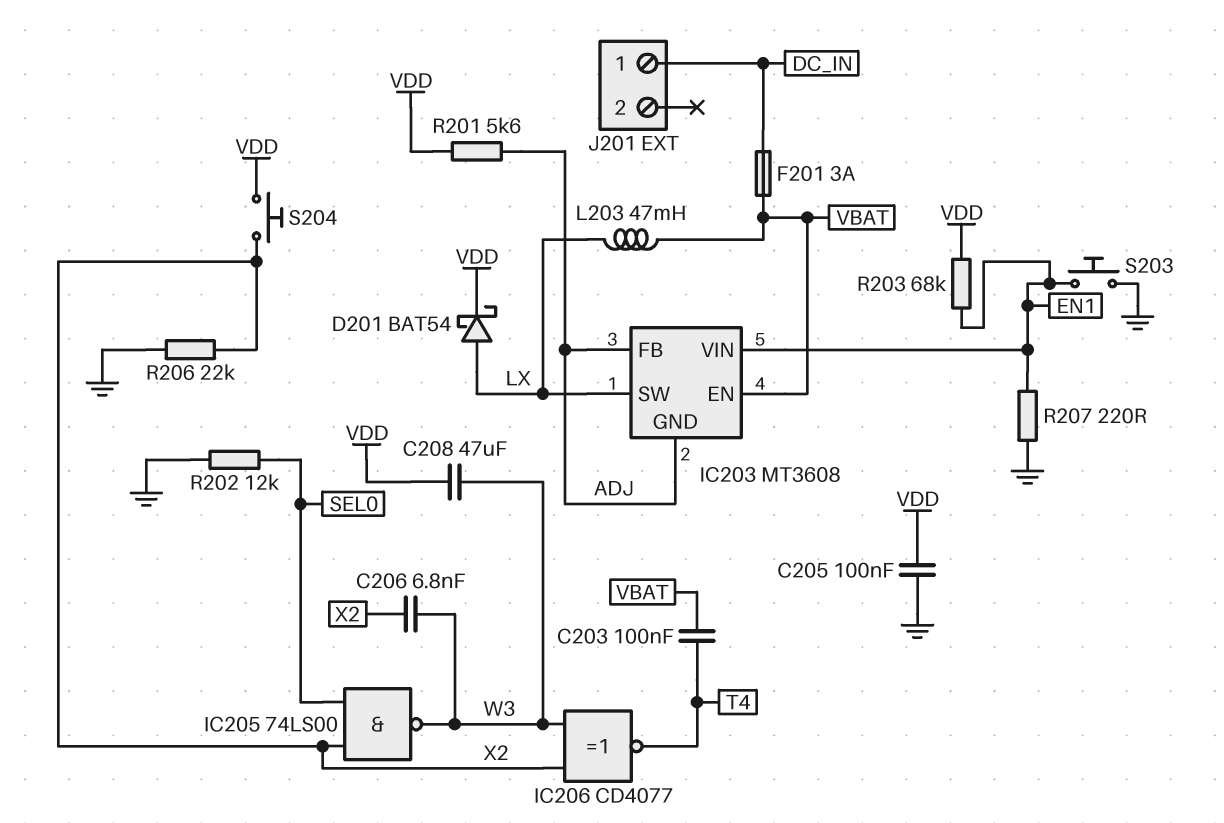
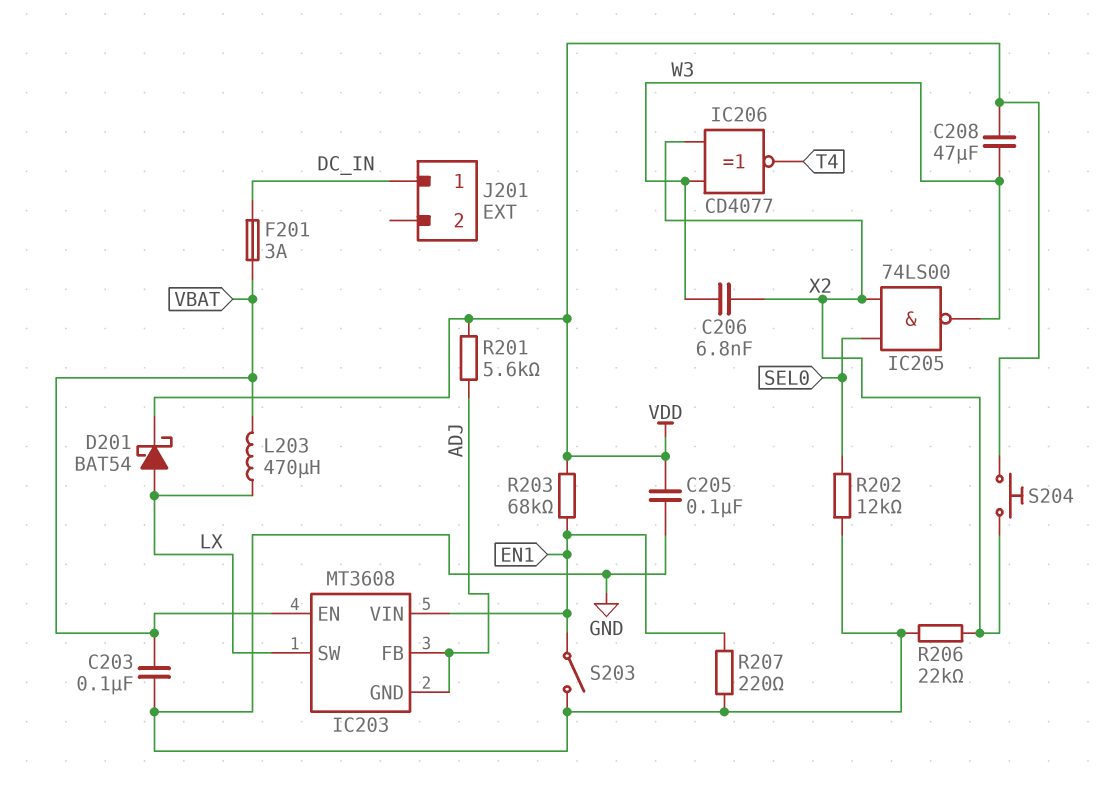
C203: 100nF (T4, VBAT) -> 100nF (GND, VBAT)
L203: 47mH (LX, VBAT) -> 470uH (LX, VBAT)
S203: button (EN1, GND) -> switch (EN1, GND)

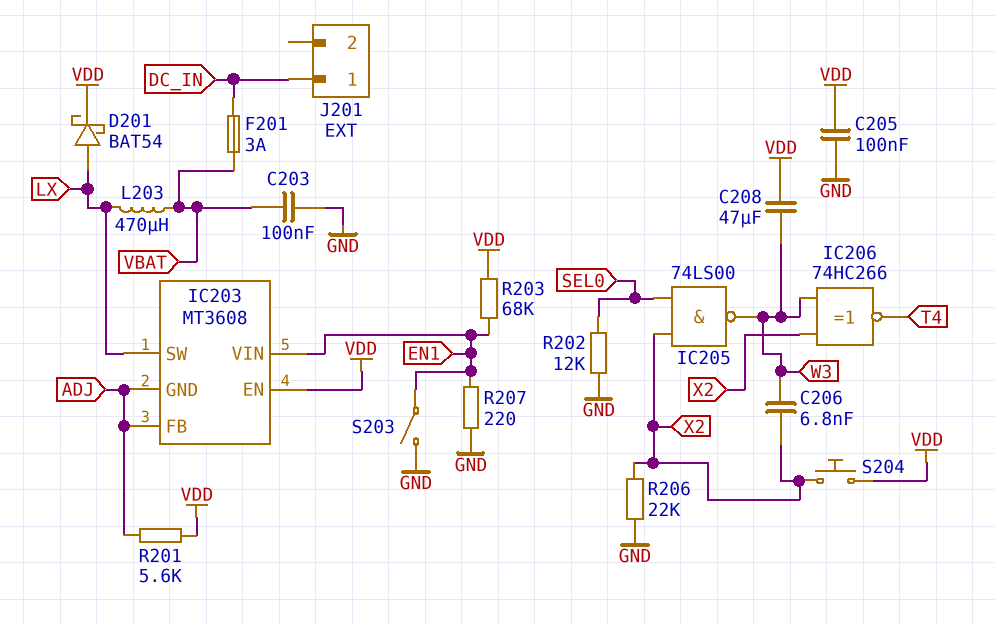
IC203 pin EN: VBAT -> VDD
IC206: XNOR CD4077 (in W3, in X2, out T4) -> XNOR 74HC266 (in W3, in X2, out T4)

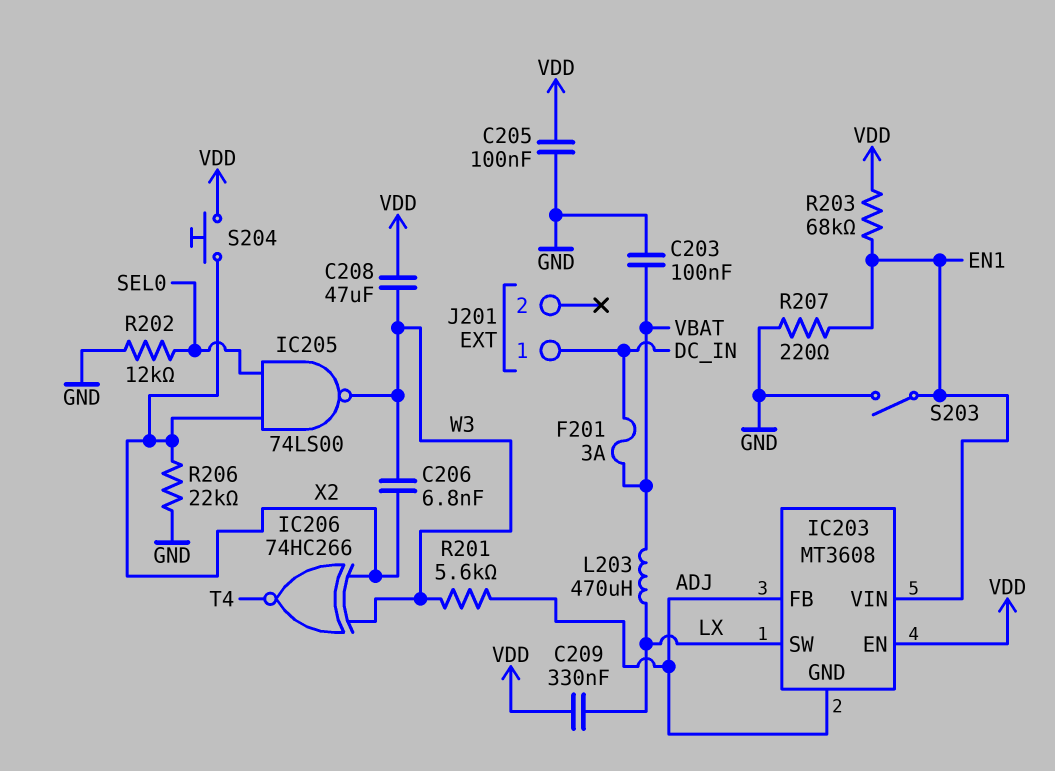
C209: none -> 330nF (LX, VDD)
D201: schottky BAT54 (A LX, K VDD) -> none
R201: 5.6k (ADJ, VDD) -> 5.6k (ADJ, W3)

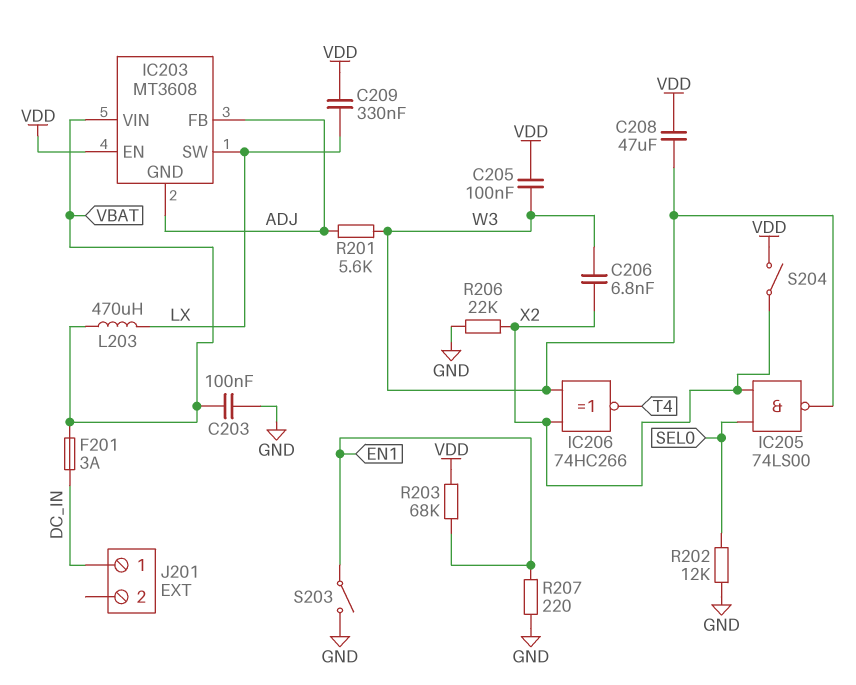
C205: 100nF (GND, VDD) -> 100nF (VDD, W3)
IC203 pin VIN: EN1 -> VBAT
S204: button (VDD, X2) -> switch (VDD, X2)

